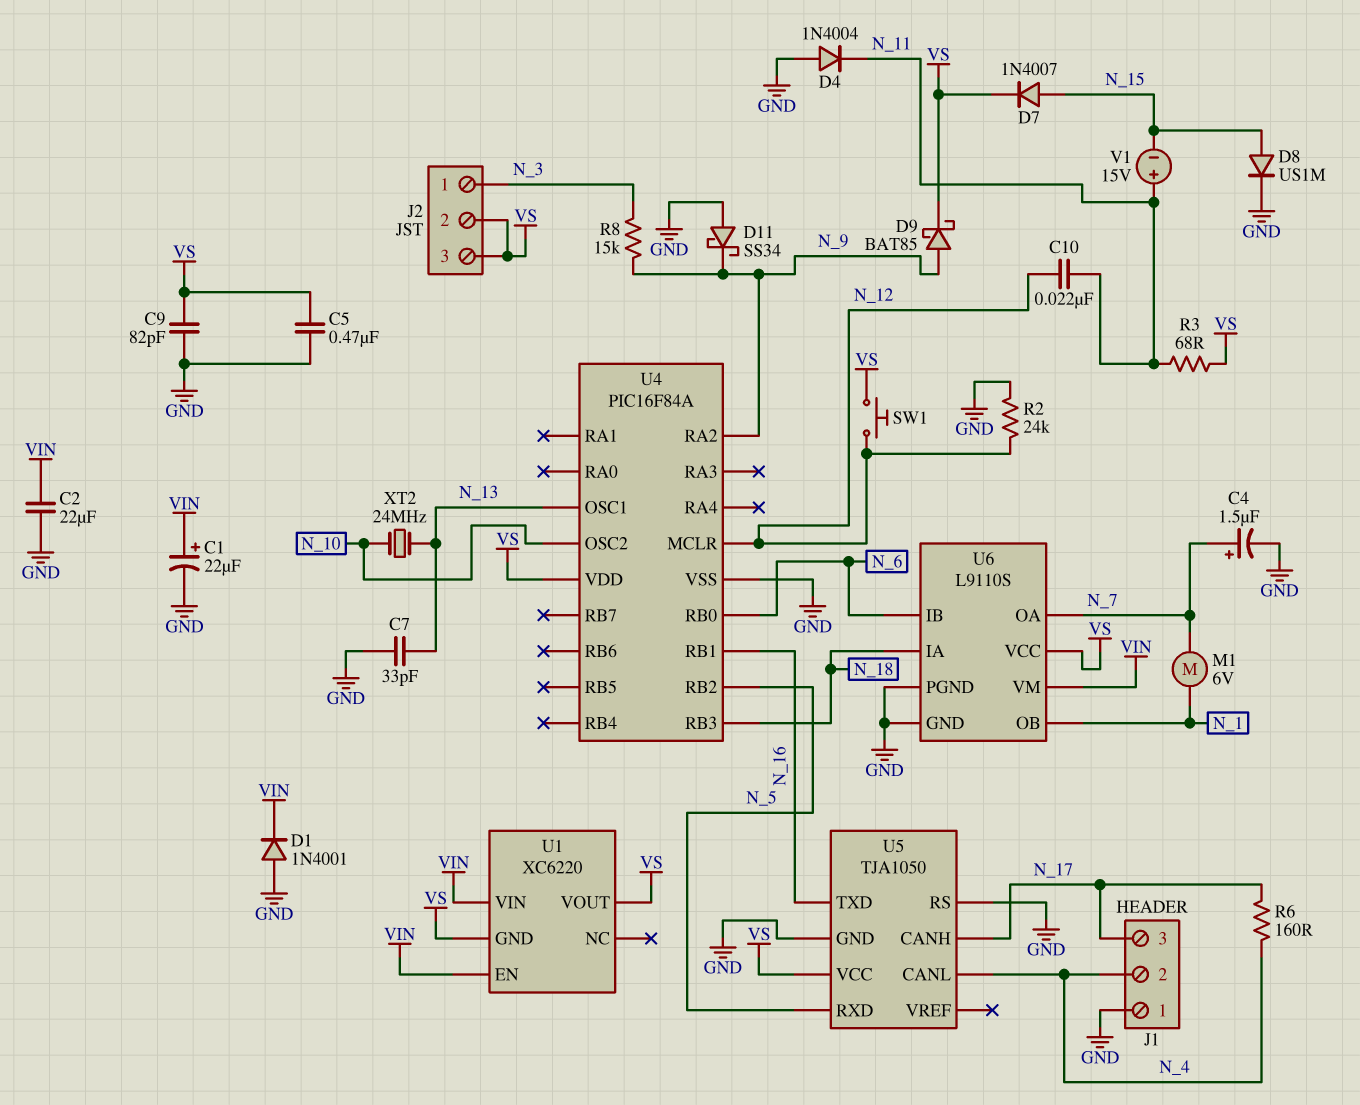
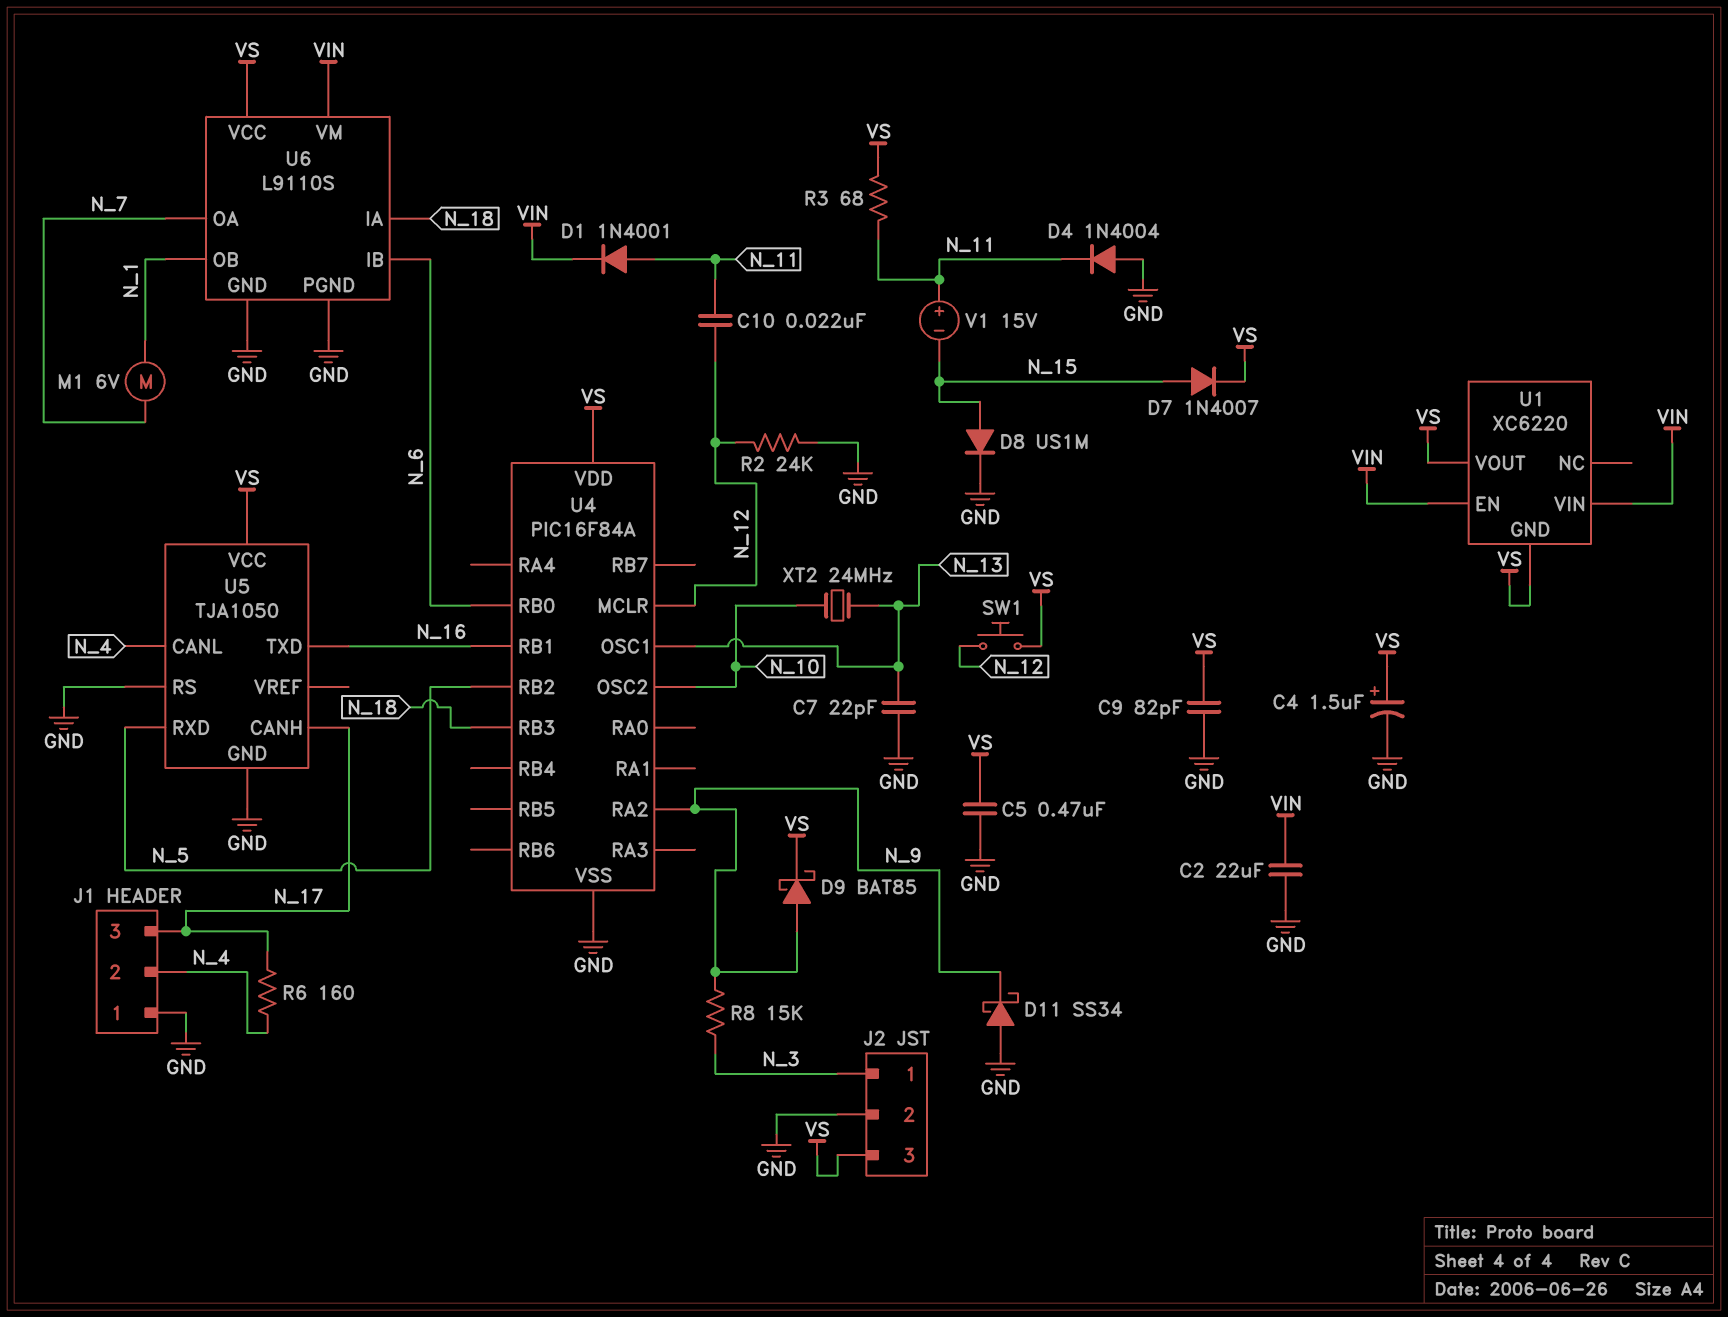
C1: 22uF (plus VIN, minus GND) -> none
C4: 1.5uF (plus N_7, minus GND) -> 1.5uF (plus VS, minus GND)
C7: 33pF (GND, N_13) -> 22pF (GND, N_13)
D1: diode 1N4001 (A GND, K VIN) -> diode 1N4001 (A N_11, K VIN)
J2 pin 2: VS -> GND

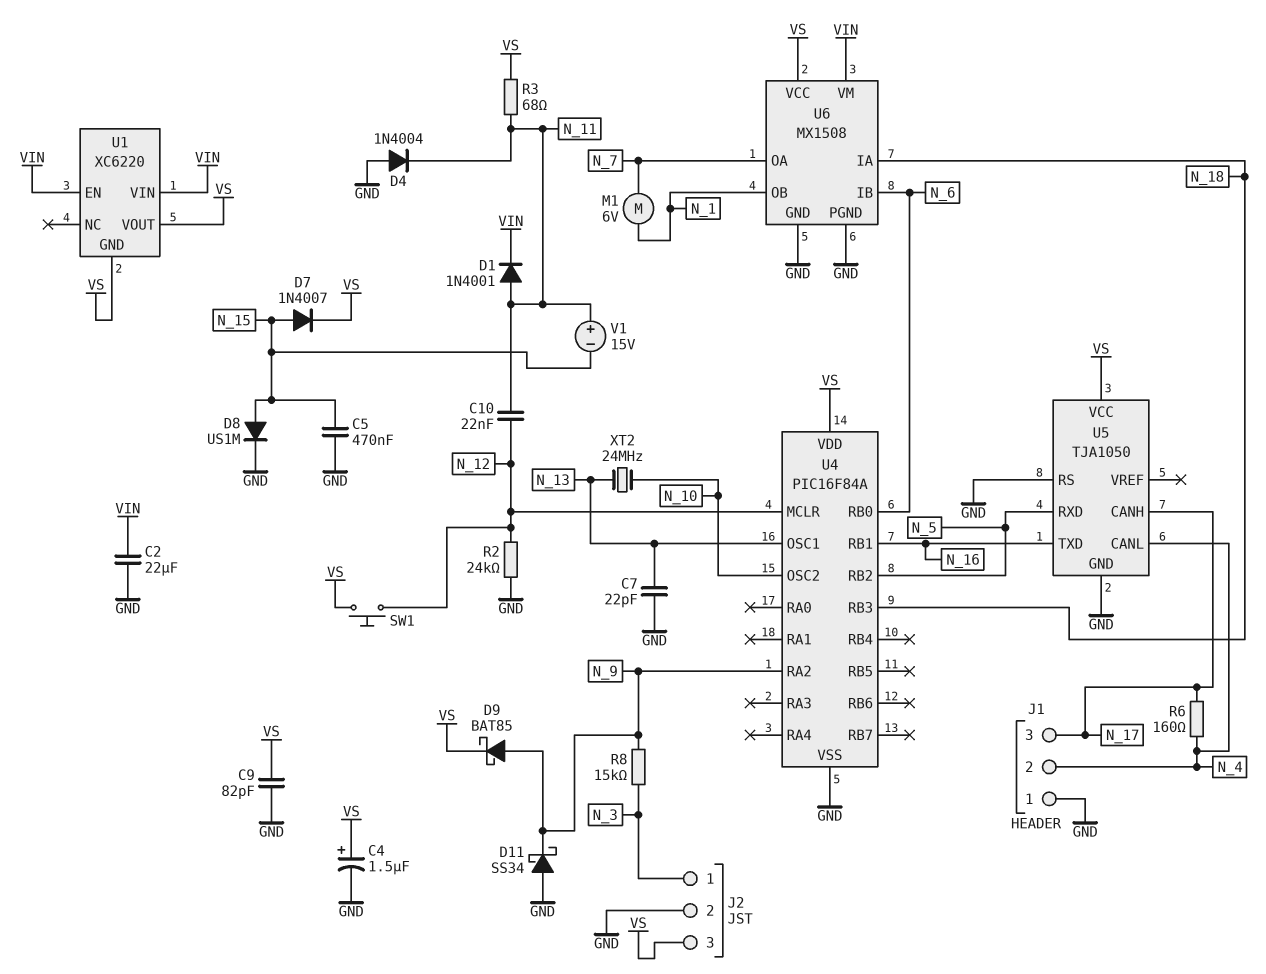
C5: 470nF (GND, VS) -> 470nF (GND, N_15)
U6: L9110S -> MX1508

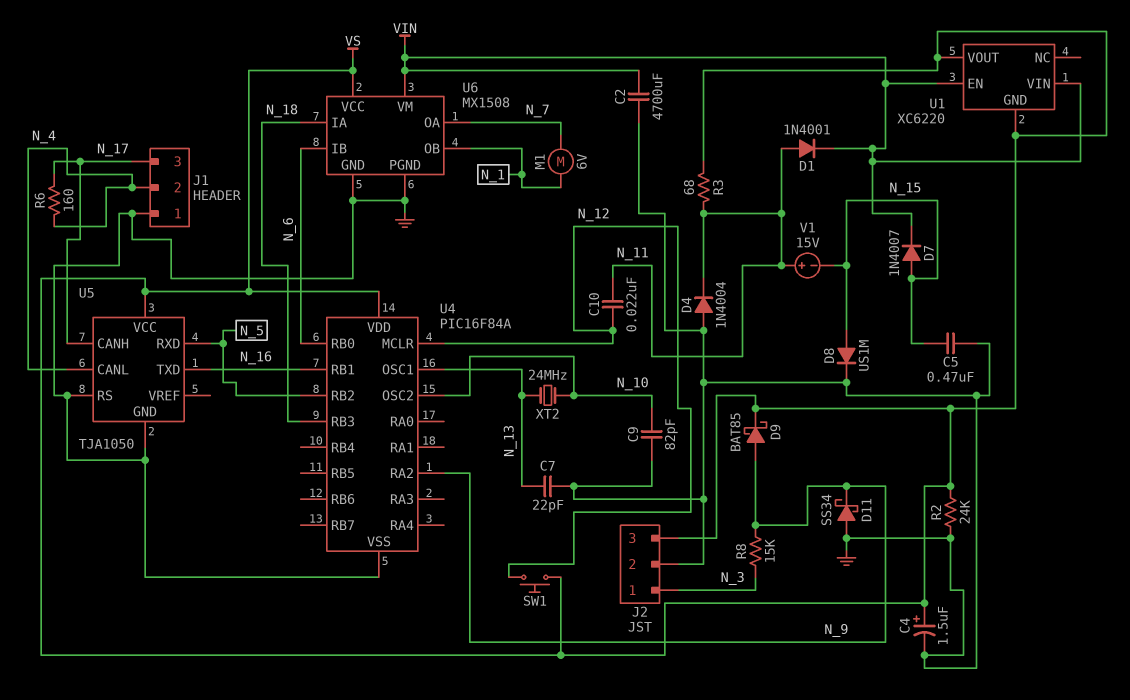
C2: 22uF (GND, VIN) -> 4700uF (GND, VIN)
C9: 82pF (GND, VS) -> 82pF (GND, N_10)
D7: diode 1N4007 (A N_15, K VS) -> diode 1N4007 (A N_15, K VIN)
R2: 24k (GND, N_12) -> 24k (GND, VS)

